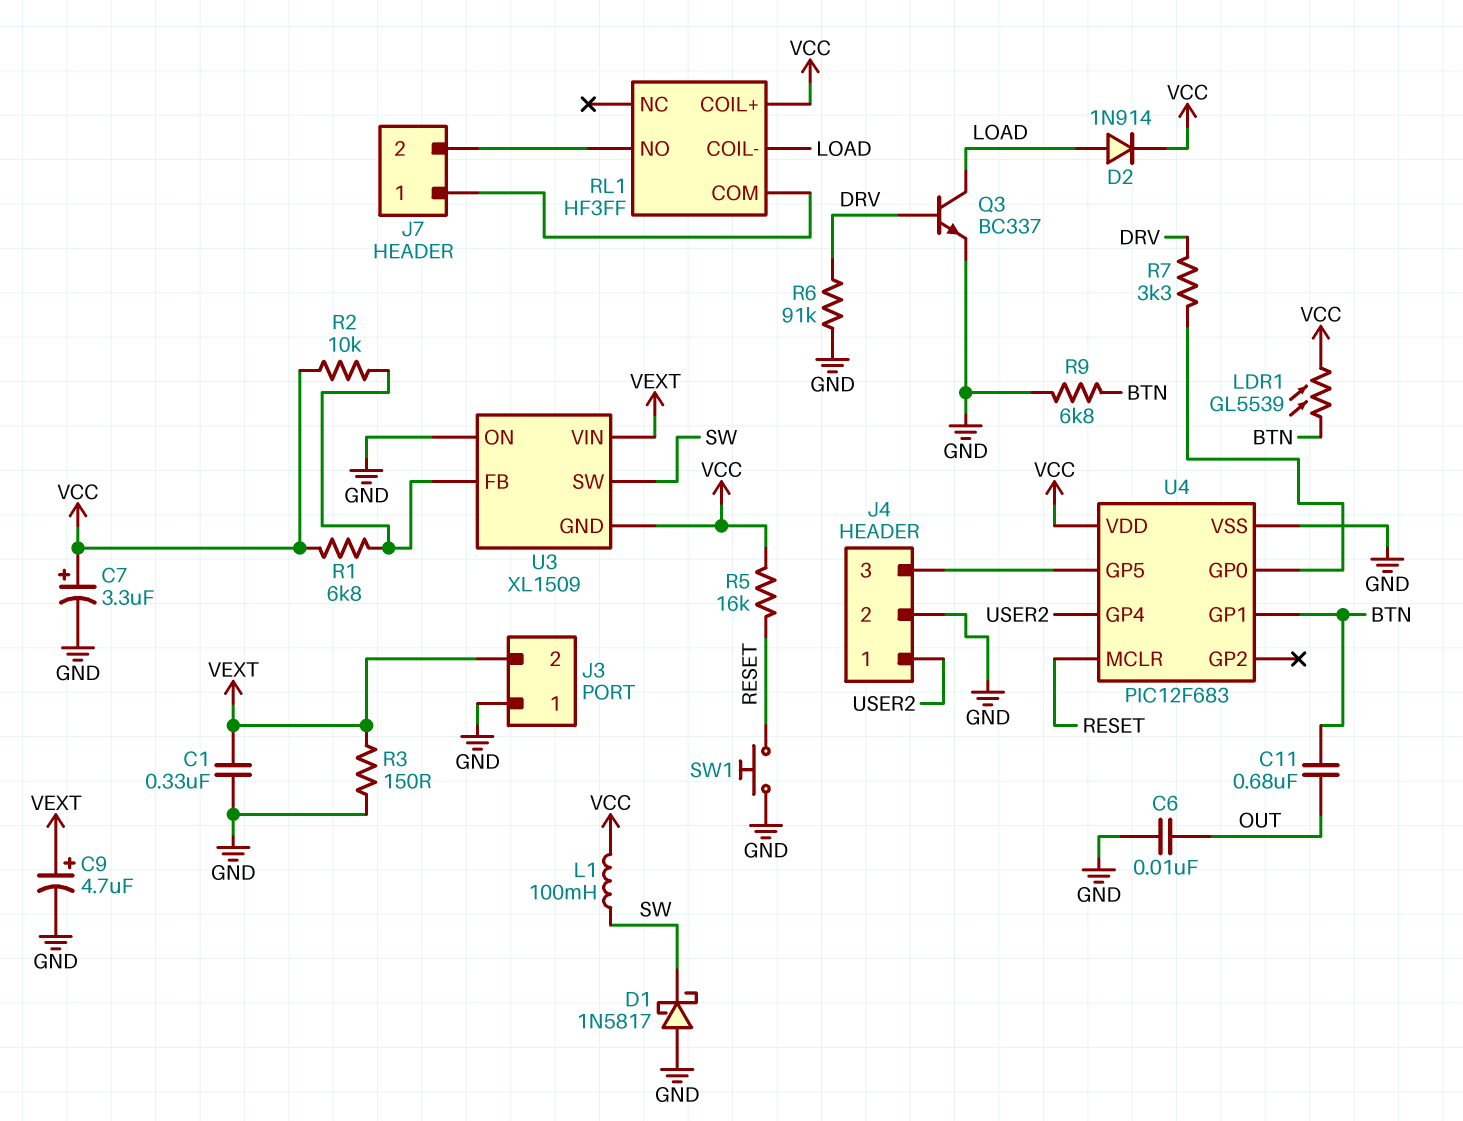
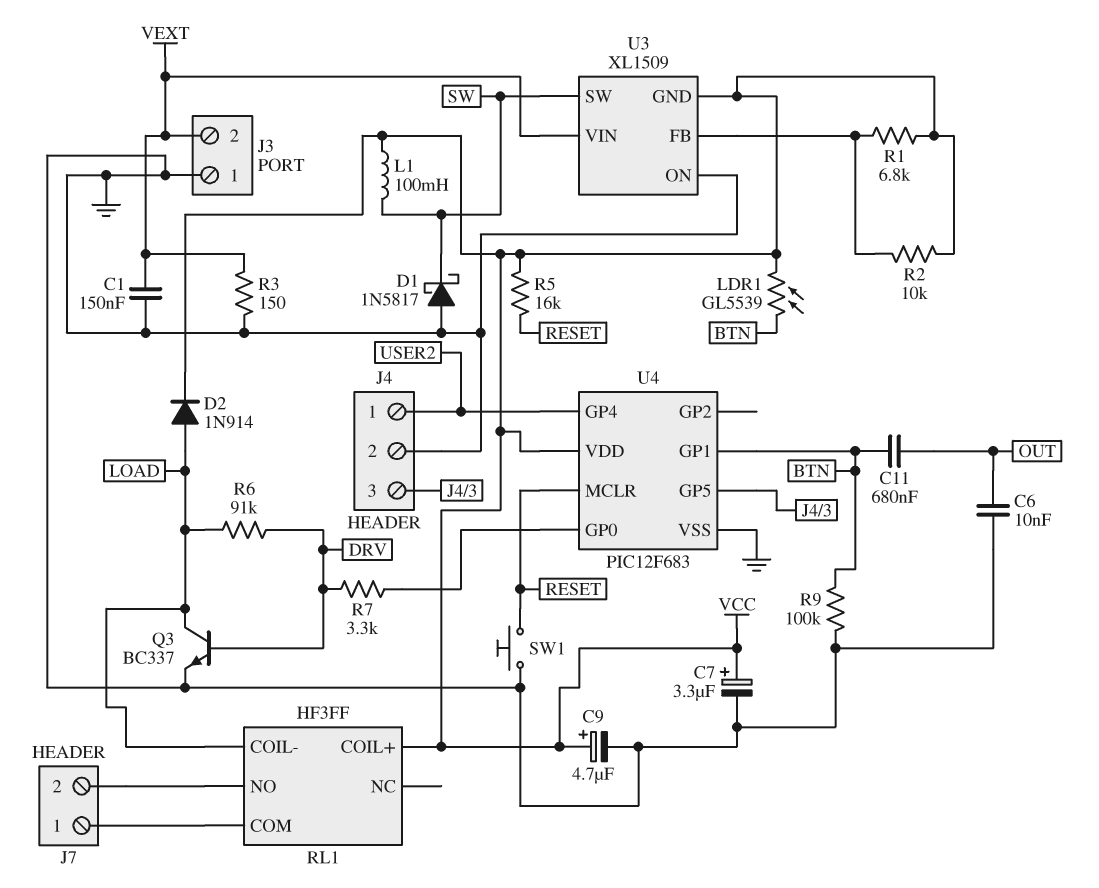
C1: 330nF (GND, VEXT) -> 150nF (GND, VEXT)
C9: 4.7uF (plus VEXT, minus GND) -> 4.7uF (plus VCC, minus GND)
R6: 91k (DRV, GND) -> 91k (DRV, LOAD)
R9: 6.8k (BTN, GND) -> 100k (BTN, GND)

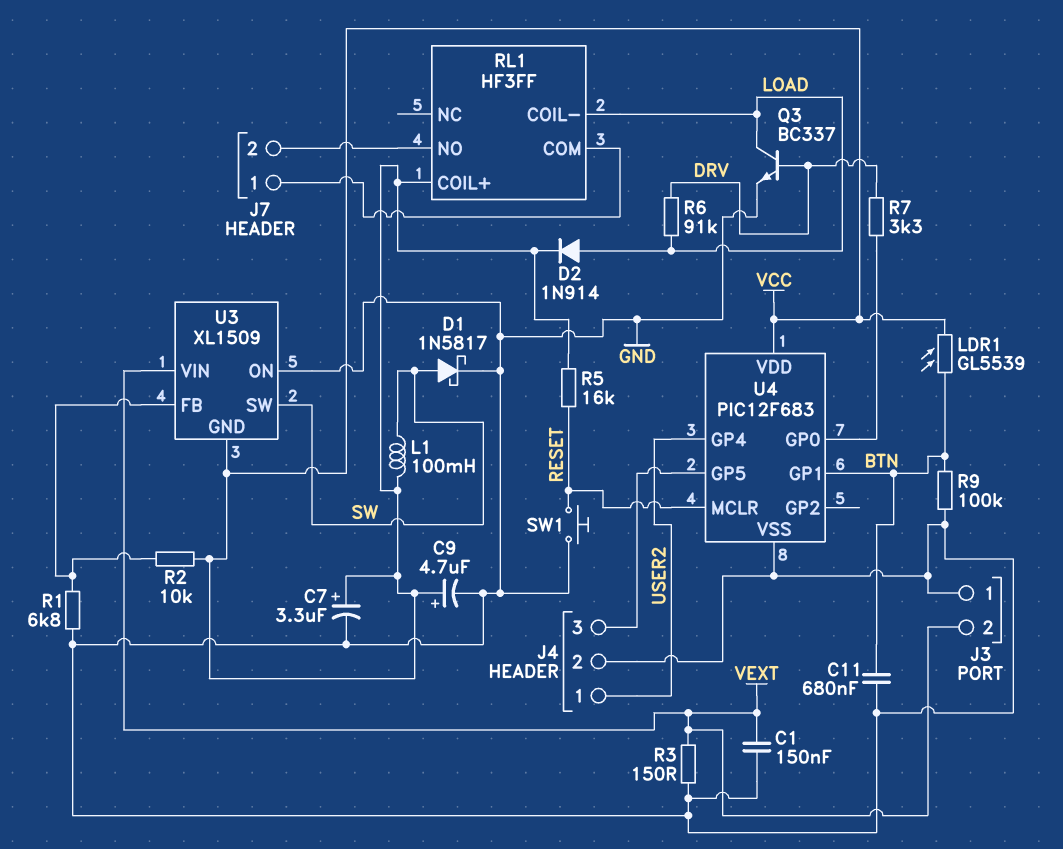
C6: 10nF (GND, OUT) -> none
C11: 680nF (BTN, OUT) -> 680nF (BTN, GND)
D1: schottky 1N5817 (A GND, K SW) -> schottky 1N5817 (A SW, K GND)
R1: 6.8k (U3/FB, VCC) -> 6.8k (GND, U3/FB)

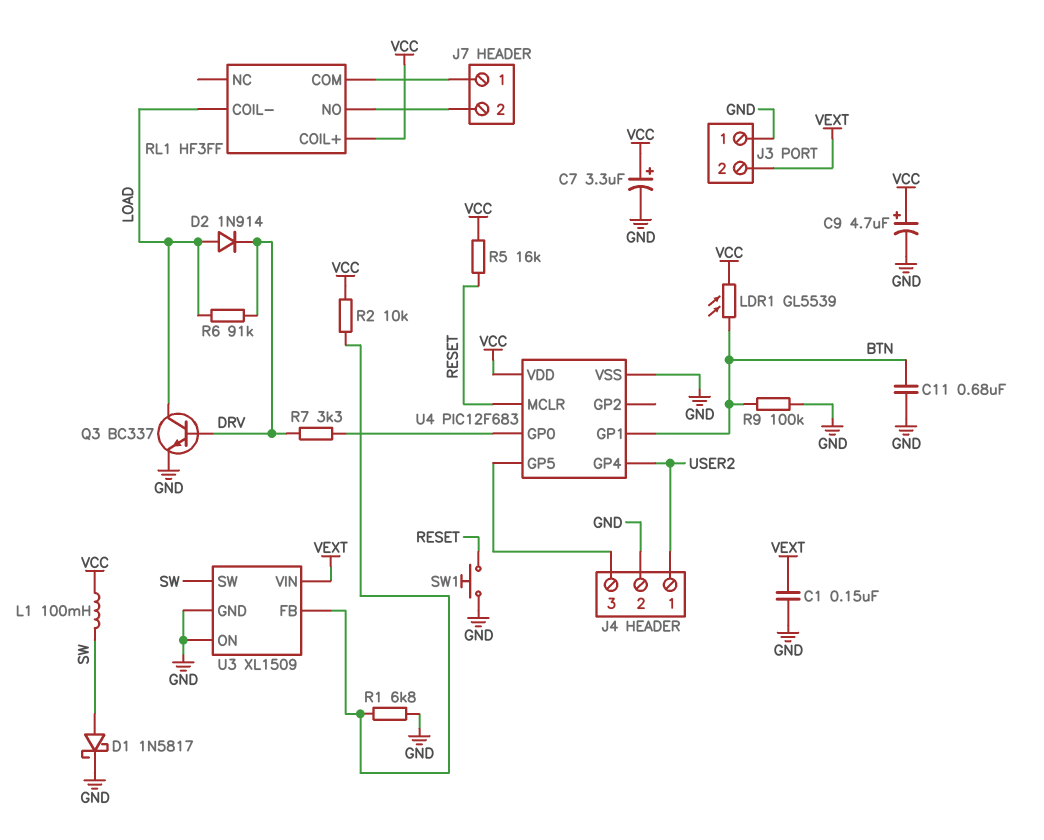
D2: diode 1N914 (A LOAD, K VCC) -> diode 1N914 (A LOAD, K DRV)
R3: 150 (GND, VEXT) -> none
U3 pin GND: VCC -> GND

